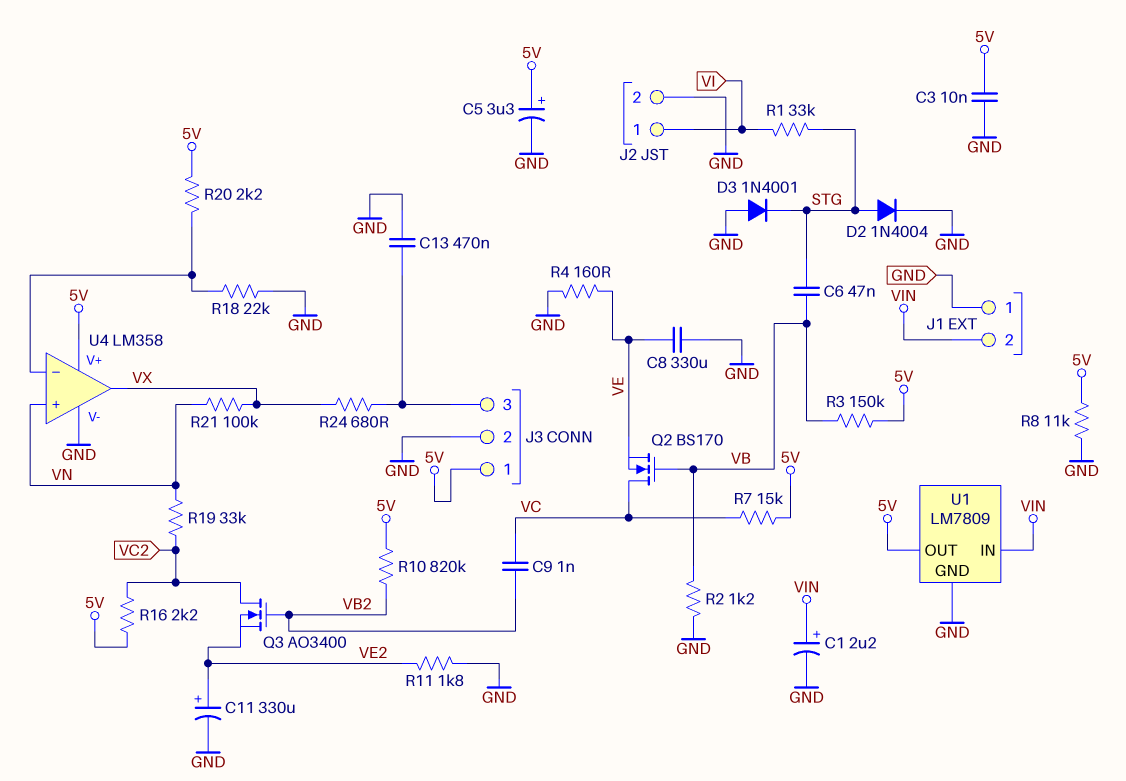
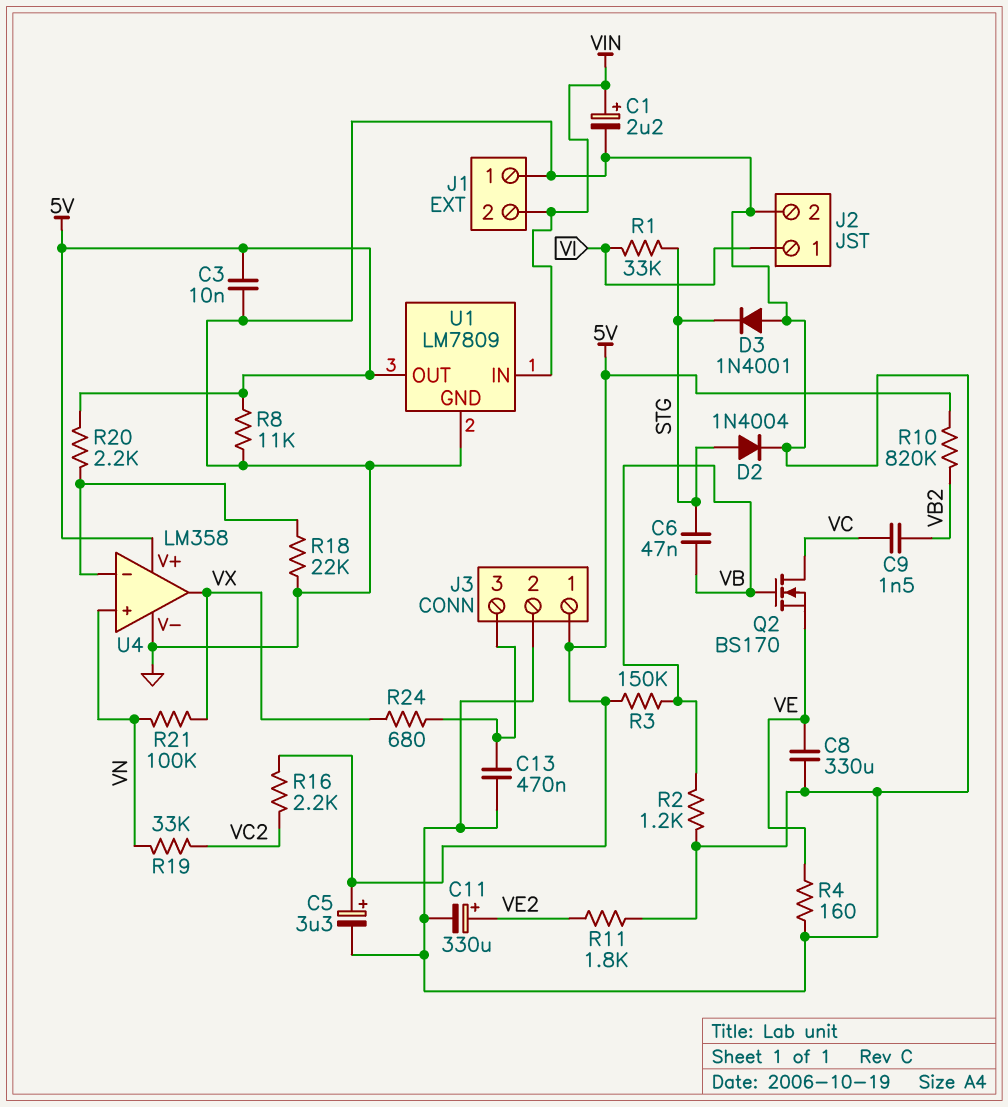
C9: 1nF (VB2, VC) -> 1.5nF (VB2, VC)
Q3: NMOS AO3400 (G VB2, D VC2, S VE2) -> none
R7: 15k (5V, VC) -> none

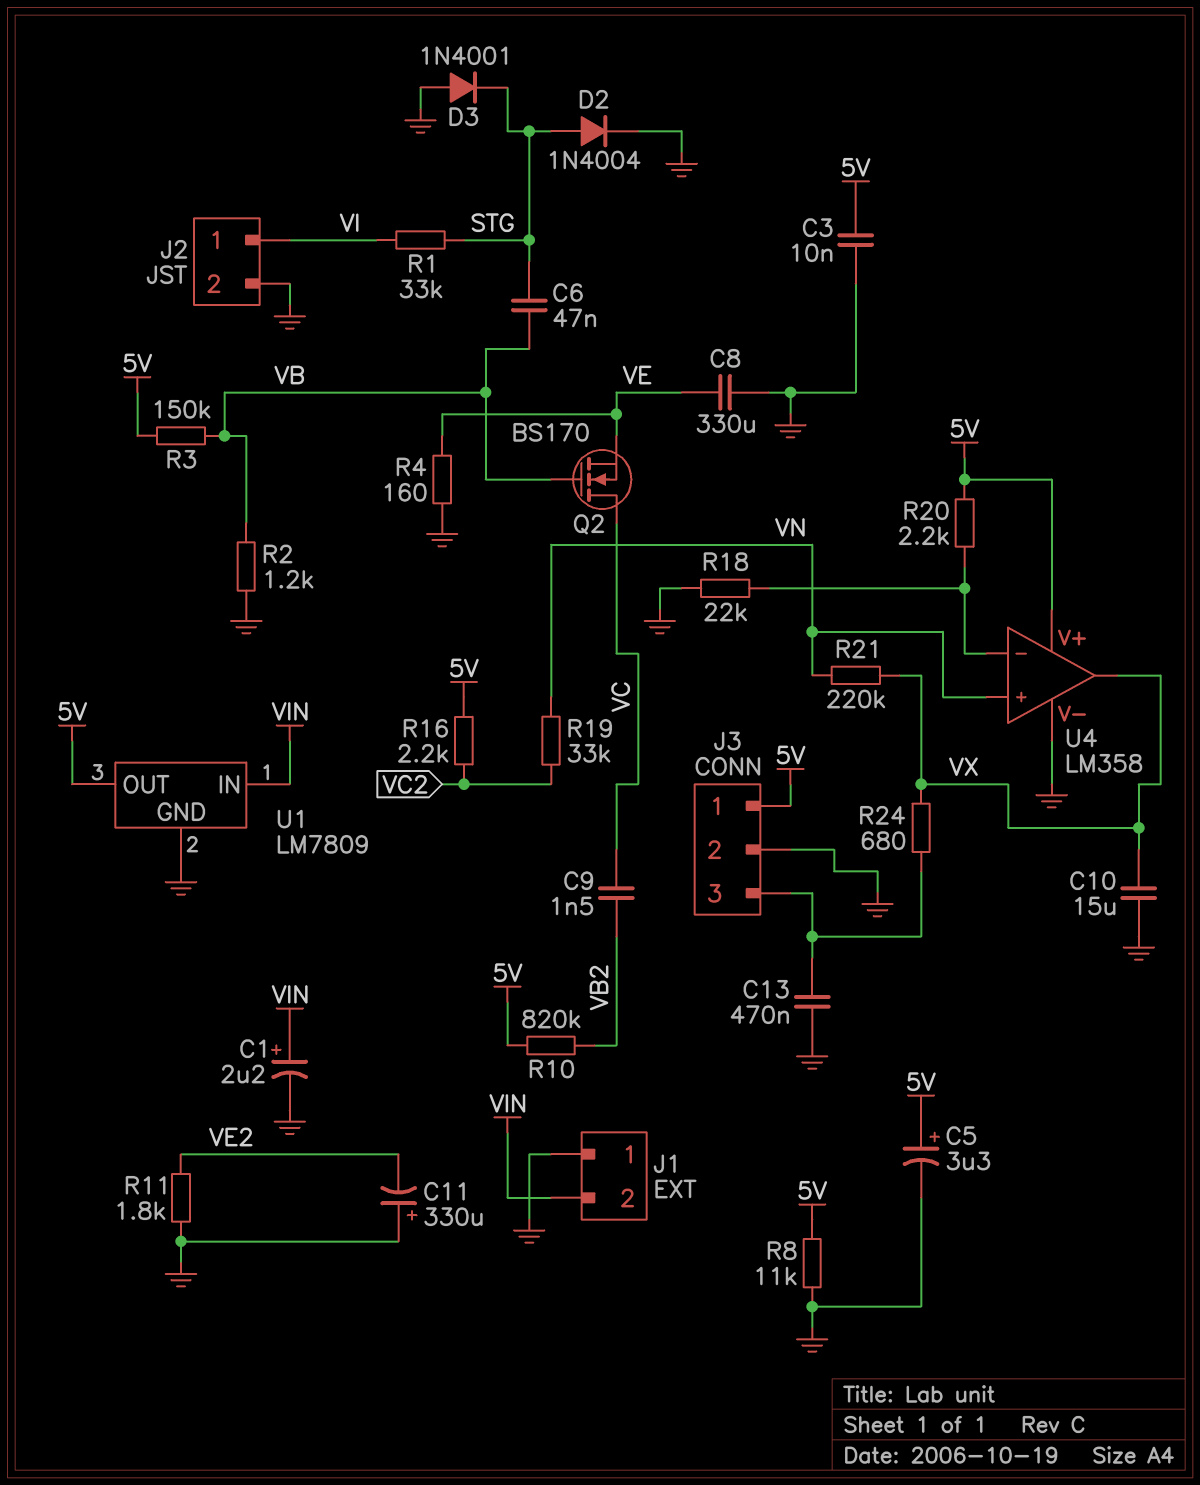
C10: none -> 15uF (GND, VX)
C11: 330uF (plus VE2, minus GND) -> 330uF (plus GND, minus VE2)
R21: 100k (VN, VX) -> 220k (VN, VX)

